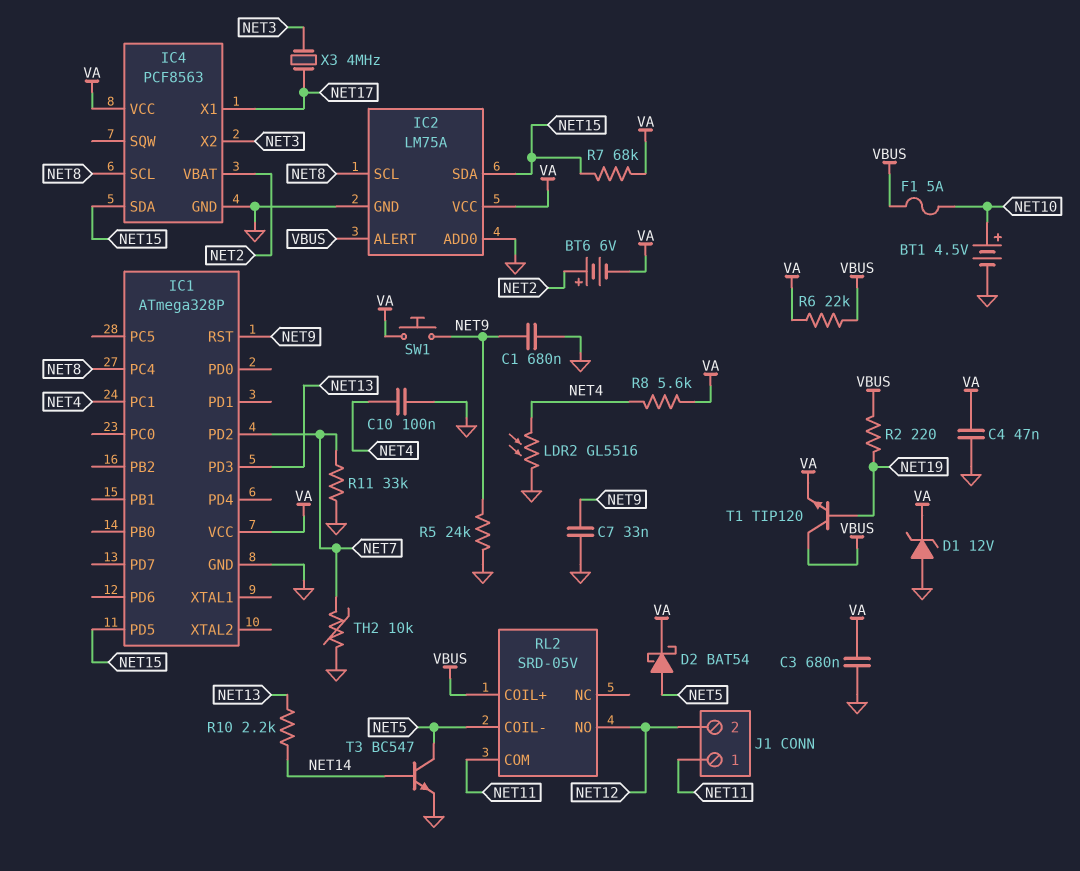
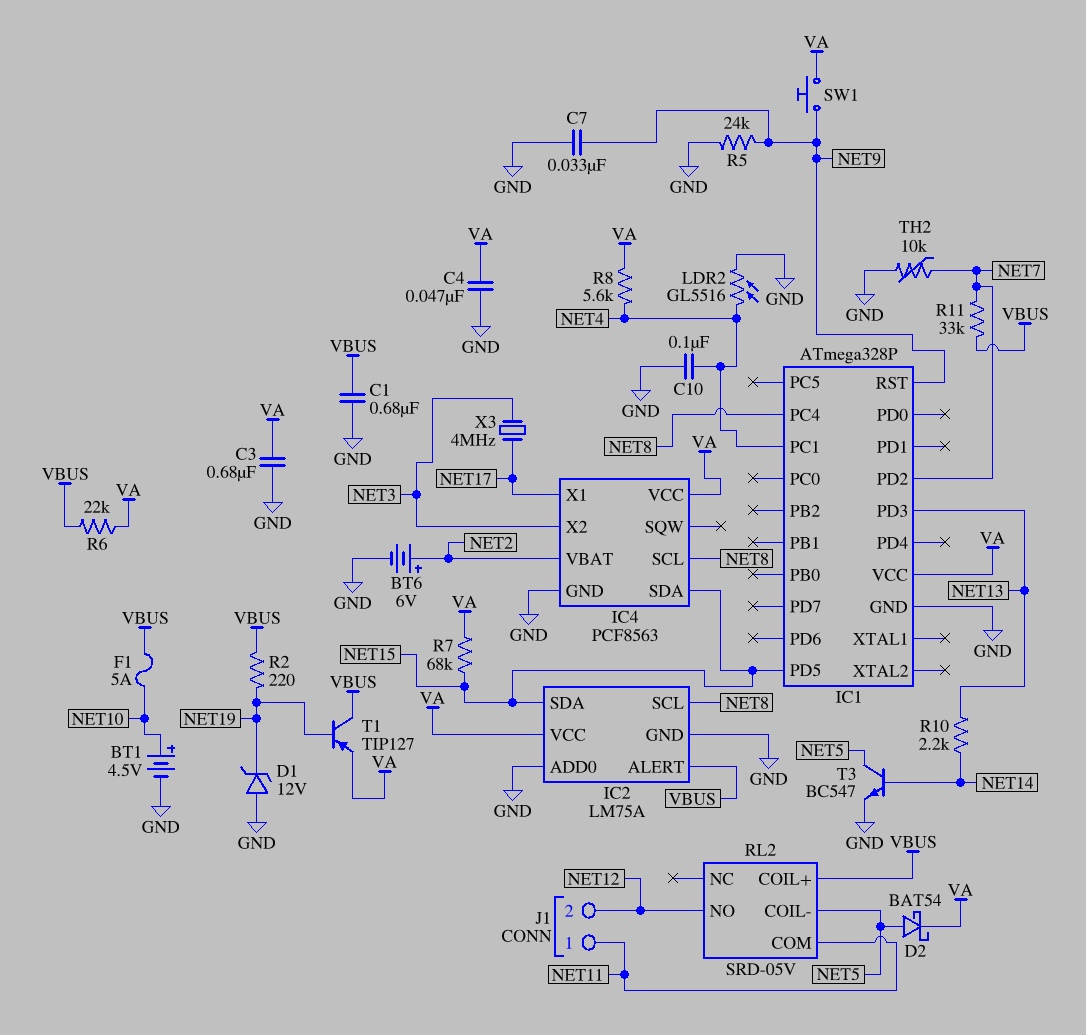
BT6: 6V (plus NET2, minus VA) -> 6V (plus NET2, minus GND)
C1: 680nF (GND, NET9) -> 680nF (GND, VBUS)
D1: zener 12V (A GND, K VA) -> zener 12V (A GND, K NET19)
R11: 33k (GND, NET7) -> 33k (NET7, VBUS)
T1: NPN TIP120 (B NET19, C VBUS, E VA) -> PNP TIP127 (B NET19, C VBUS, E VA)

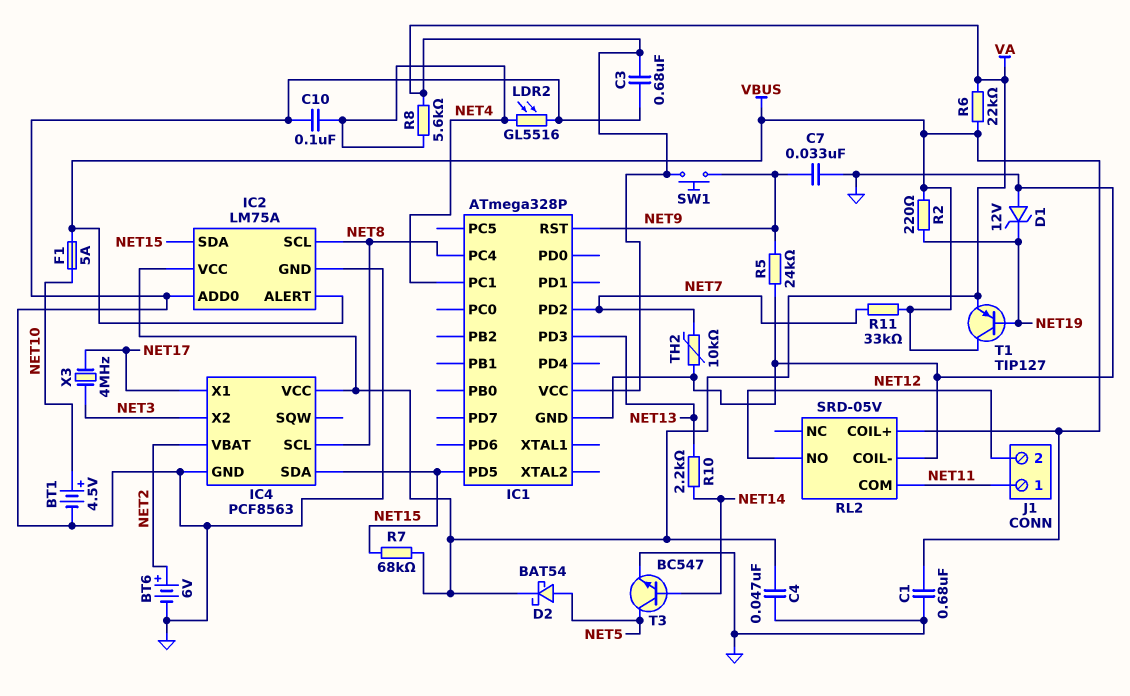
RL2 pin COIL-: NET5 -> GND

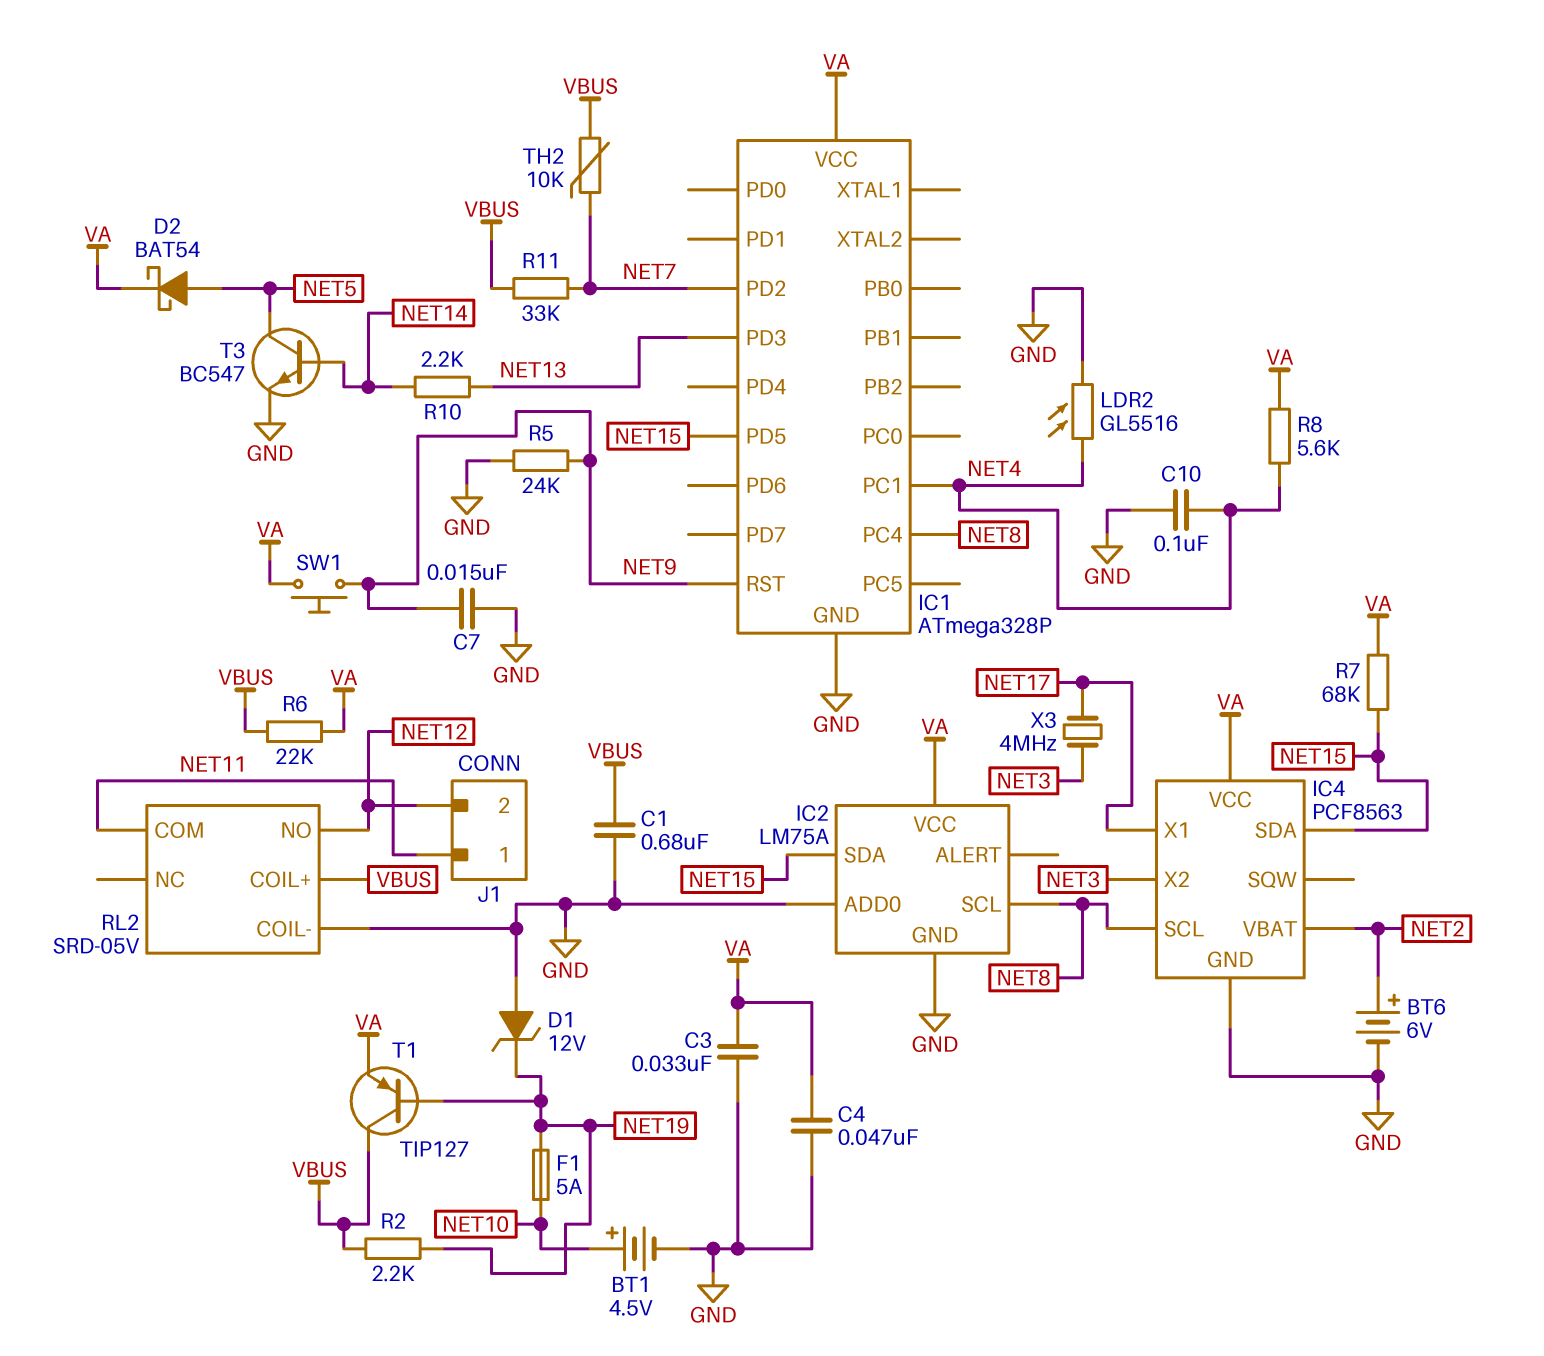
C3: 680nF (GND, VA) -> 33nF (GND, VA)
C7: 33nF (GND, NET9) -> 15nF (GND, NET9)
F1: 5A (NET10, VBUS) -> 5A (NET10, NET19)
IC2 pin ALERT: VBUS -> none
R2: 220 (NET19, VBUS) -> 2.2k (NET19, VBUS)
TH2: 10k (GND, NET7) -> 10k (NET7, VBUS)

